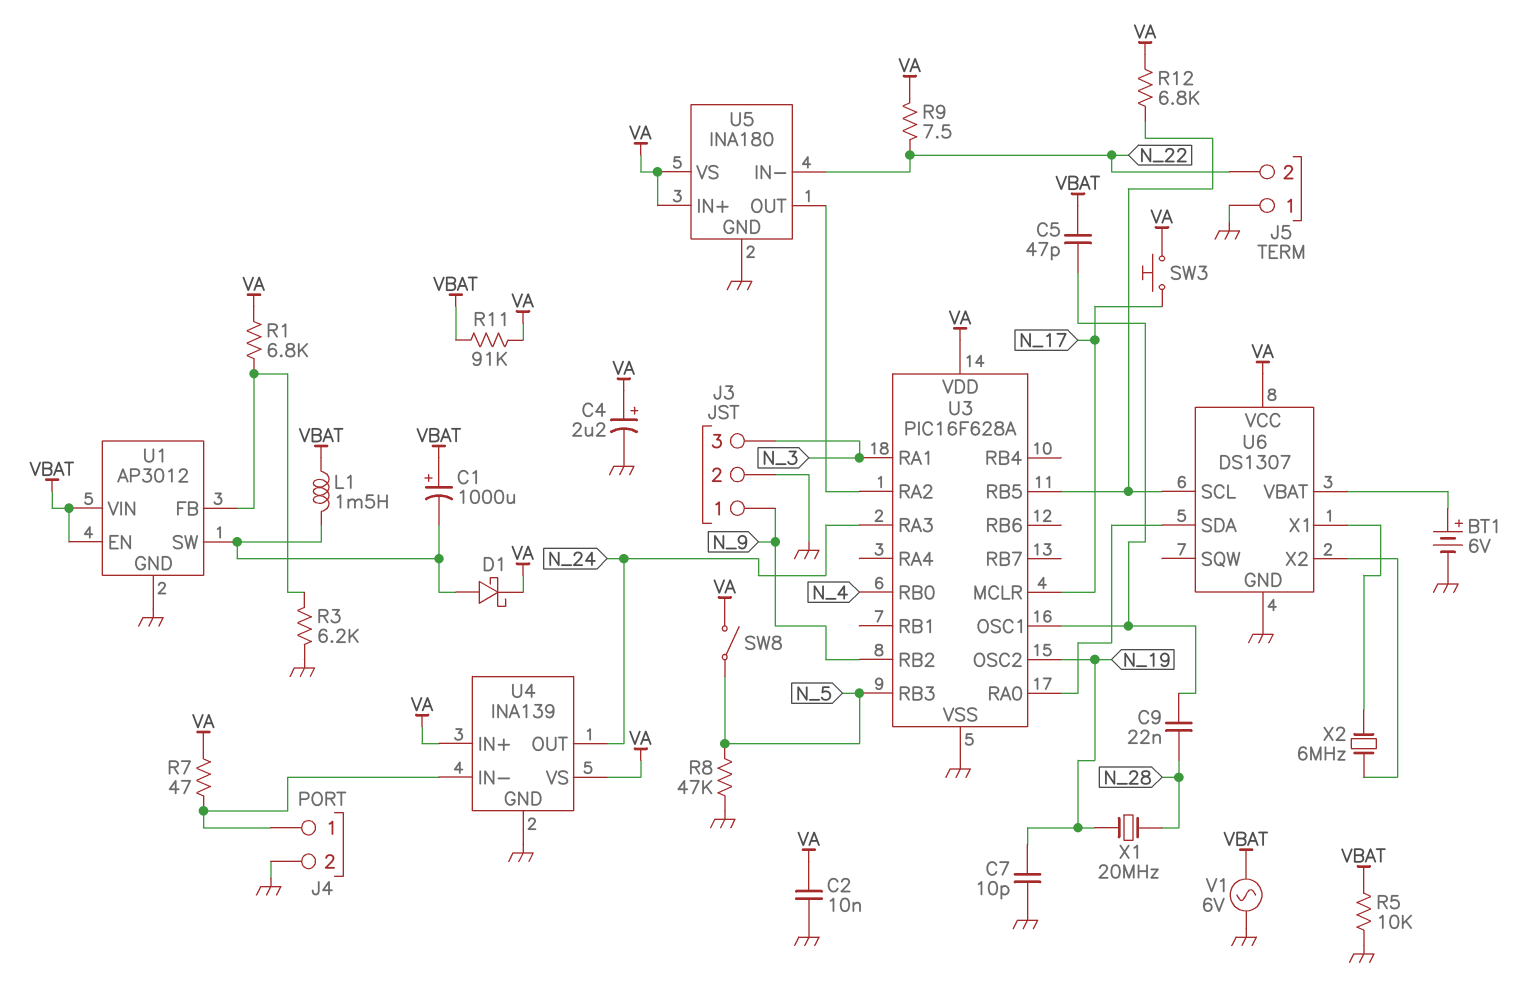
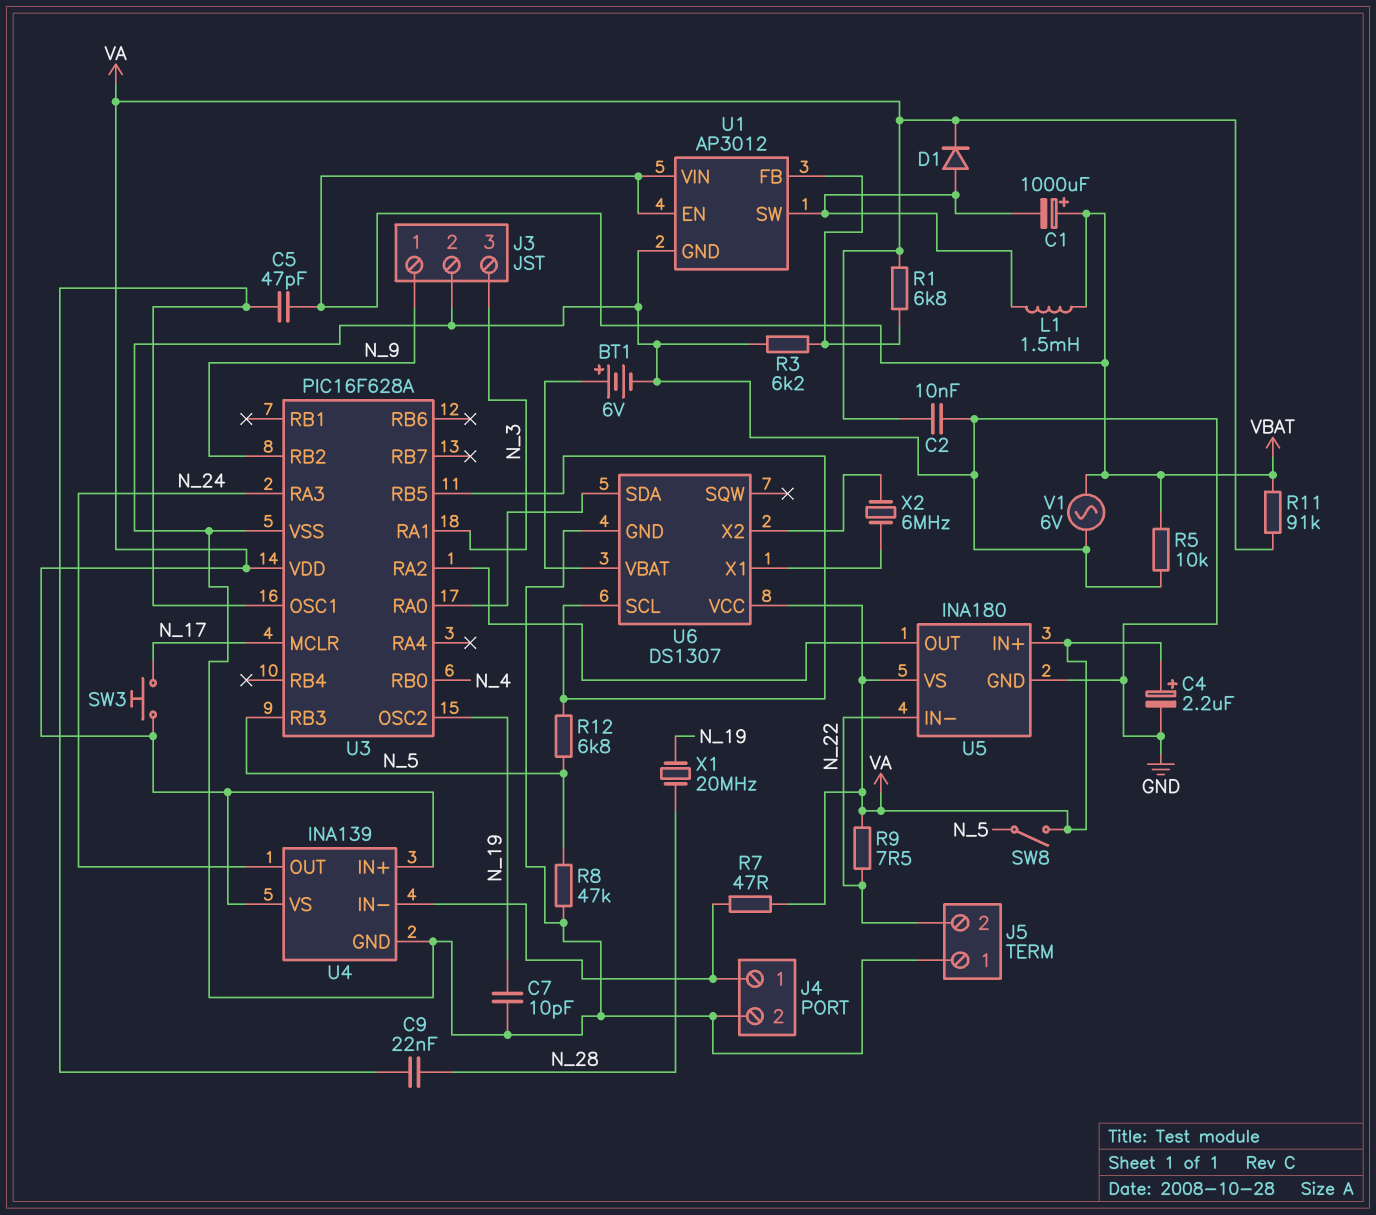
D1: schottky (A U1/SW, K VA) -> diode (A U1/SW, K VA)
R12: 6.8k (U3/RB5, VA) -> 6.8k (N_5, U3/RB5)

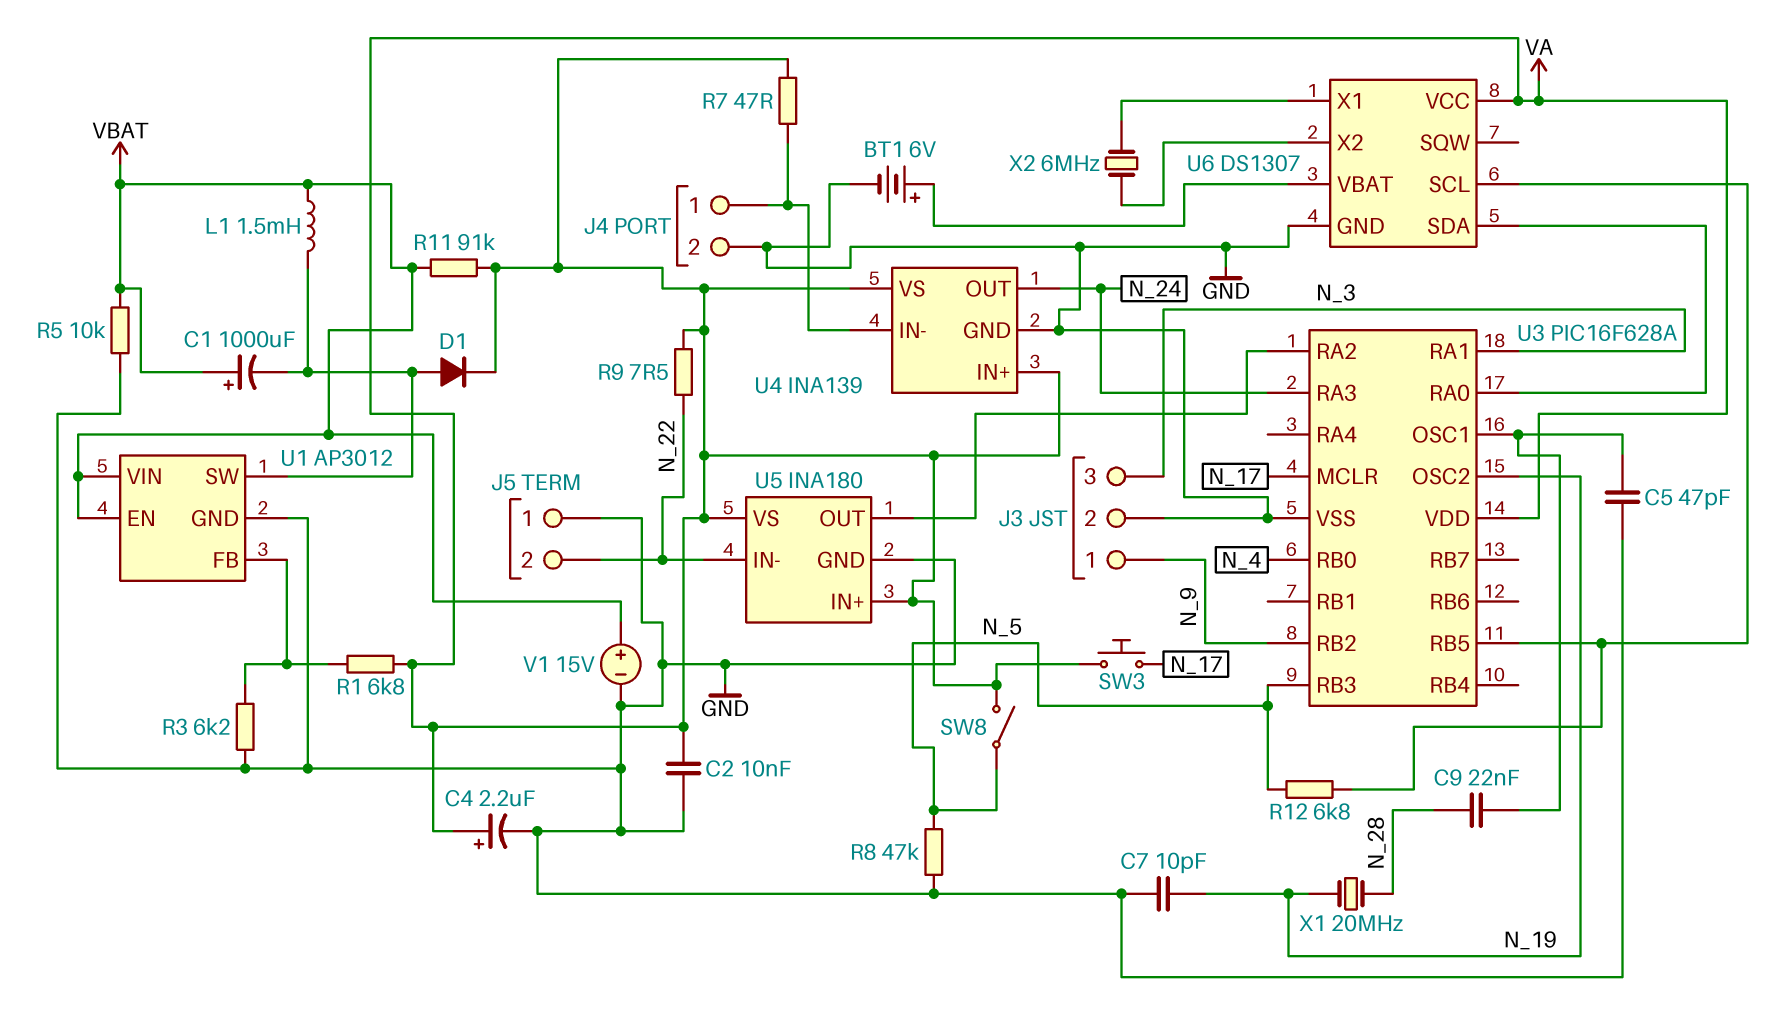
C5: 47pF (U3/OSC1, VBAT) -> 47pF (GND, U3/OSC1)
V1: AC 6V (GND, VBAT) -> 15V (plus VBAT, minus GND)

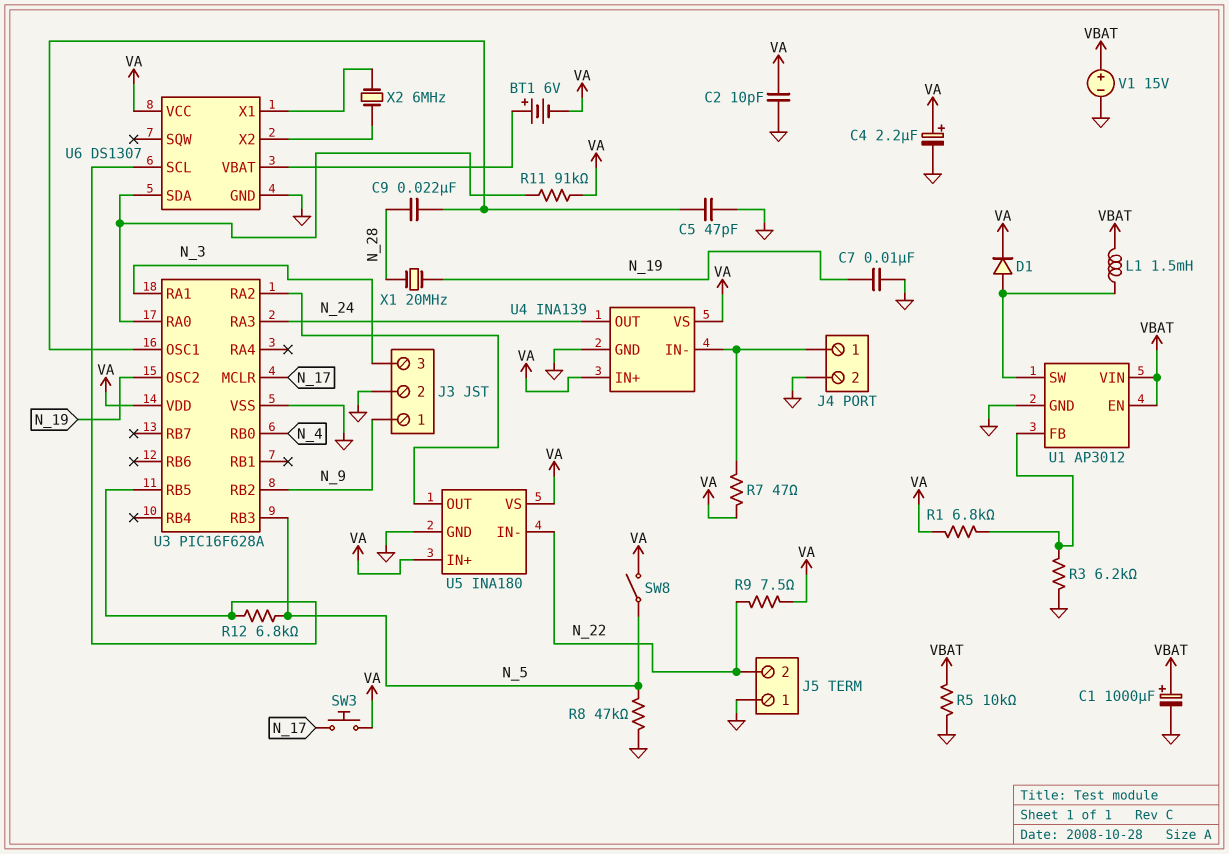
BT1: 6V (plus U6/VBAT, minus GND) -> 6V (plus U6/VBAT, minus VA)
C1: 1000uF (plus VBAT, minus U1/SW) -> 1000uF (plus VBAT, minus GND)
C2: 10nF (GND, VA) -> 10pF (GND, VA)
C7: 10pF (GND, N_19) -> 10nF (GND, N_19)
R11: 91k (VA, VBAT) -> 91k (U3/RA0, VA)

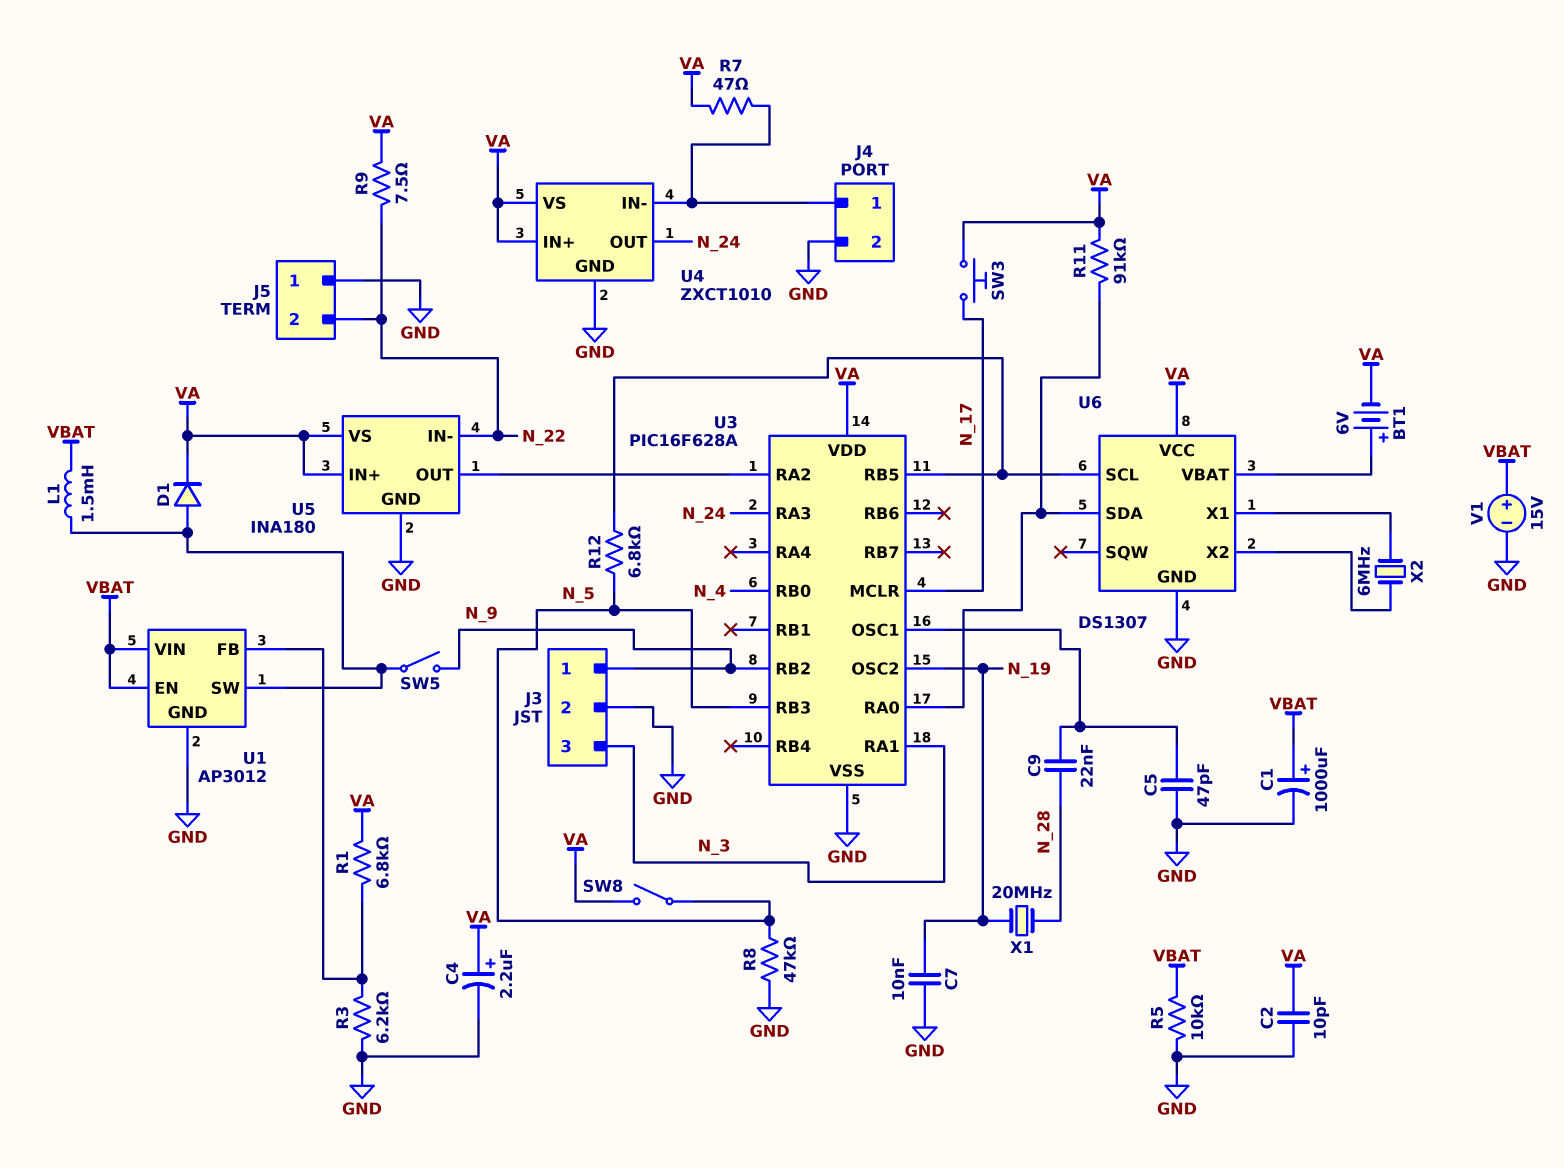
SW5: none -> switch (N_9, U1/SW)
U4: INA139 -> ZXCT1010

